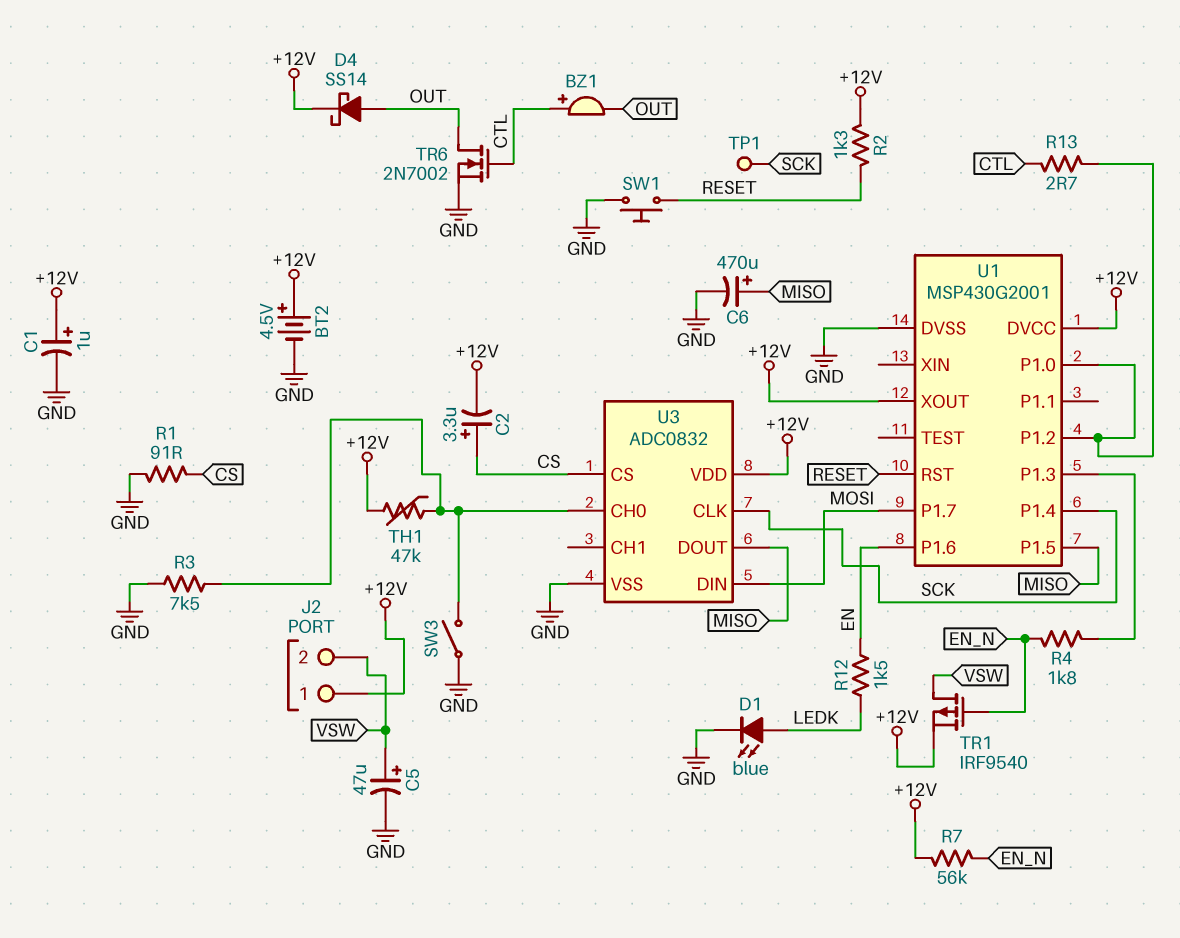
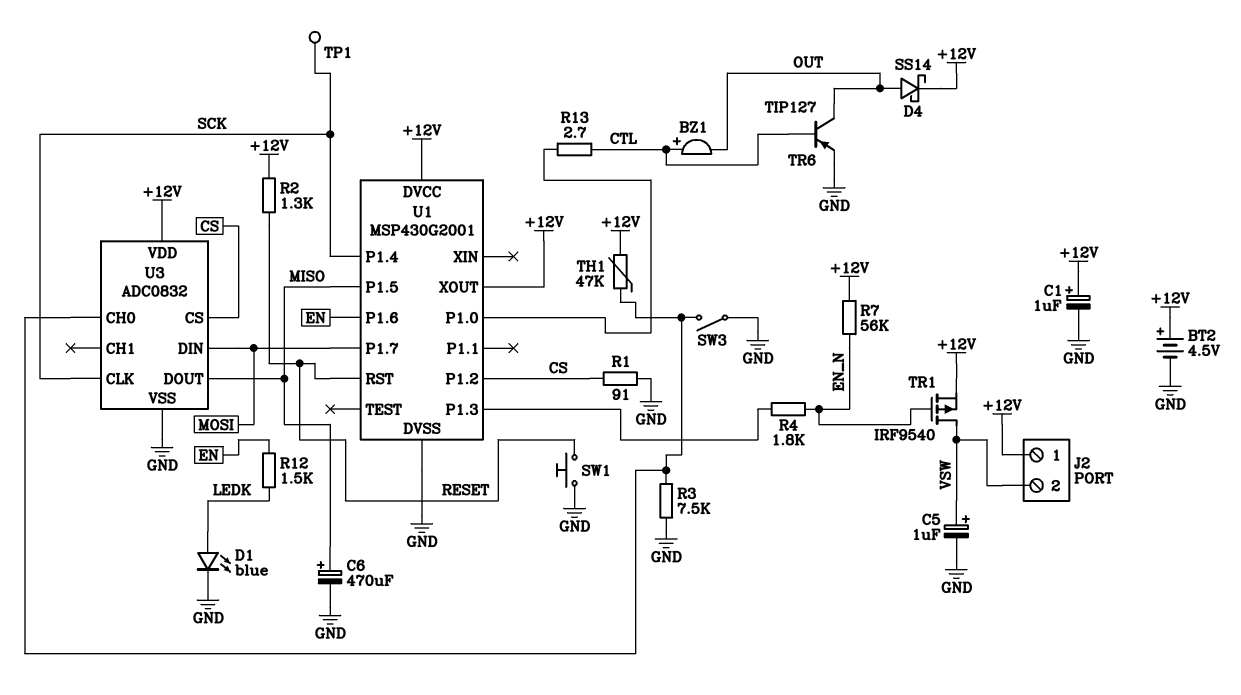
C2: 3.3uF (plus CS, minus +12V) -> none
C5: 47uF (plus VSW, minus GND) -> 1uF (plus VSW, minus GND)
TR6: NMOS 2N7002 (G CTL, D OUT, S GND) -> PNP TIP127 (B CTL, C OUT, E GND)
U1 pin P1.2: U1/P1.0 -> CS

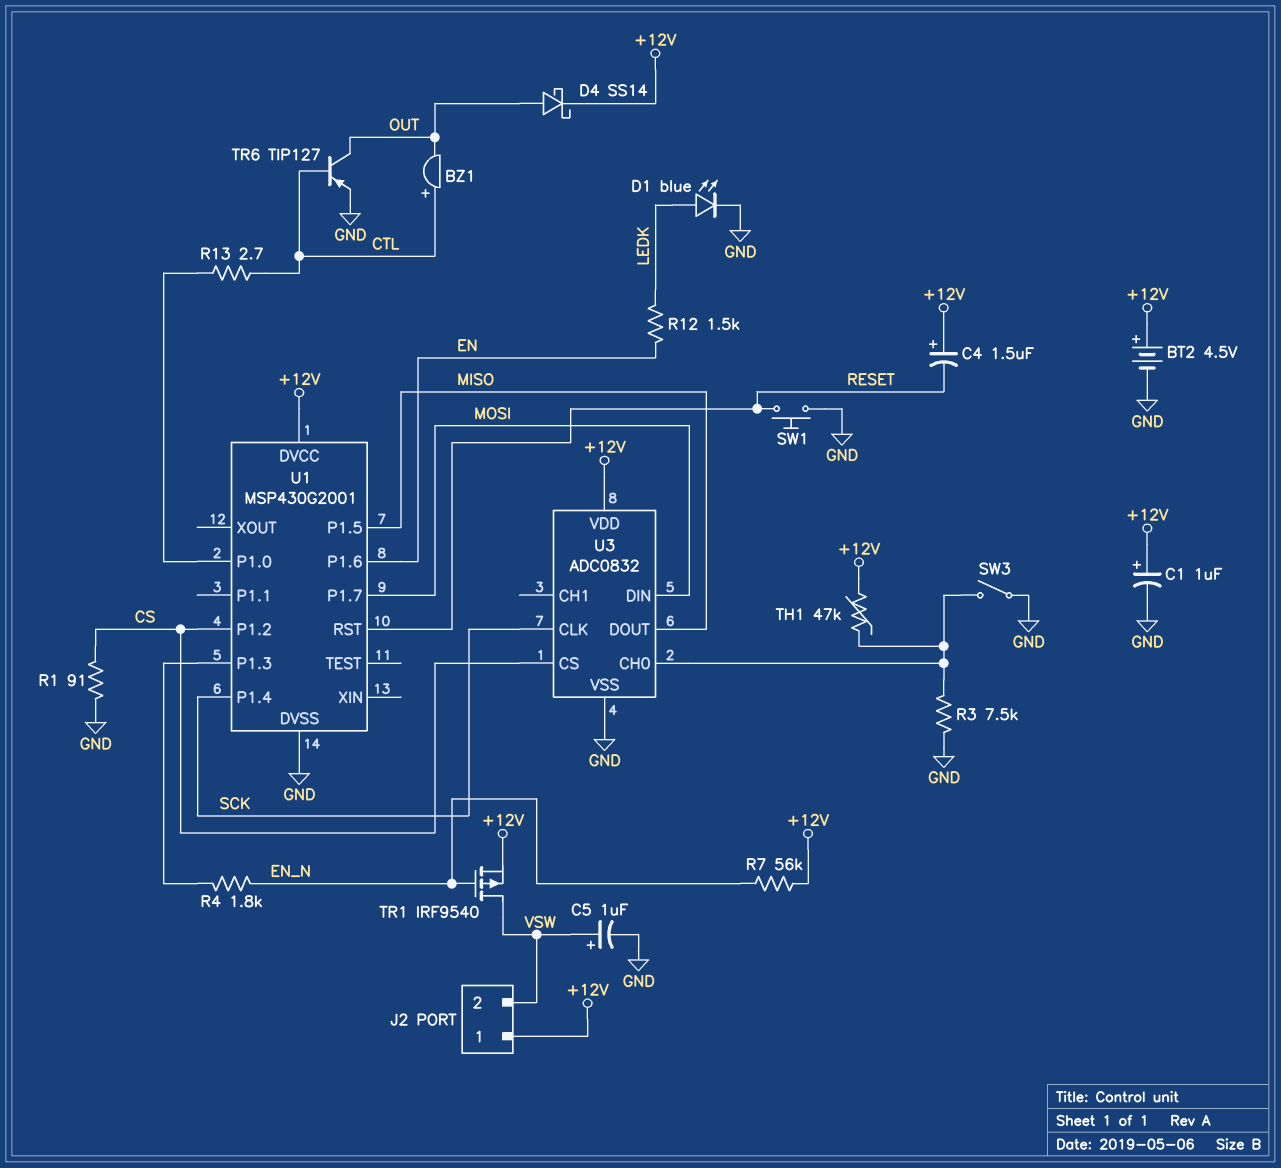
C4: none -> 1.5uF (plus +12V, minus RESET)
C6: 470uF (plus MISO, minus GND) -> none
R2: 1.3k (+12V, RESET) -> none
TP1: test point (SCK) -> none
U1 pin XOUT: +12V -> none

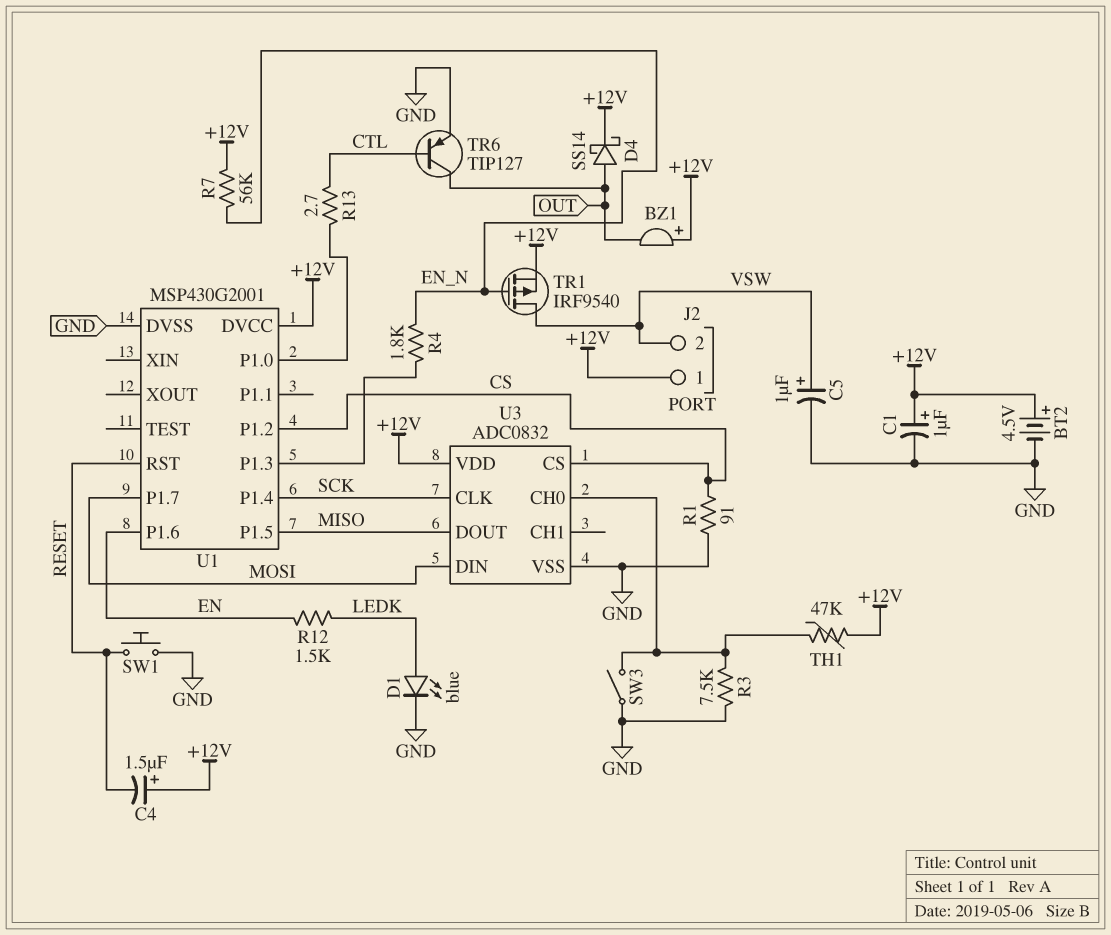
BZ1: buzzer (plus CTL, minus OUT) -> buzzer (plus +12V, minus OUT)

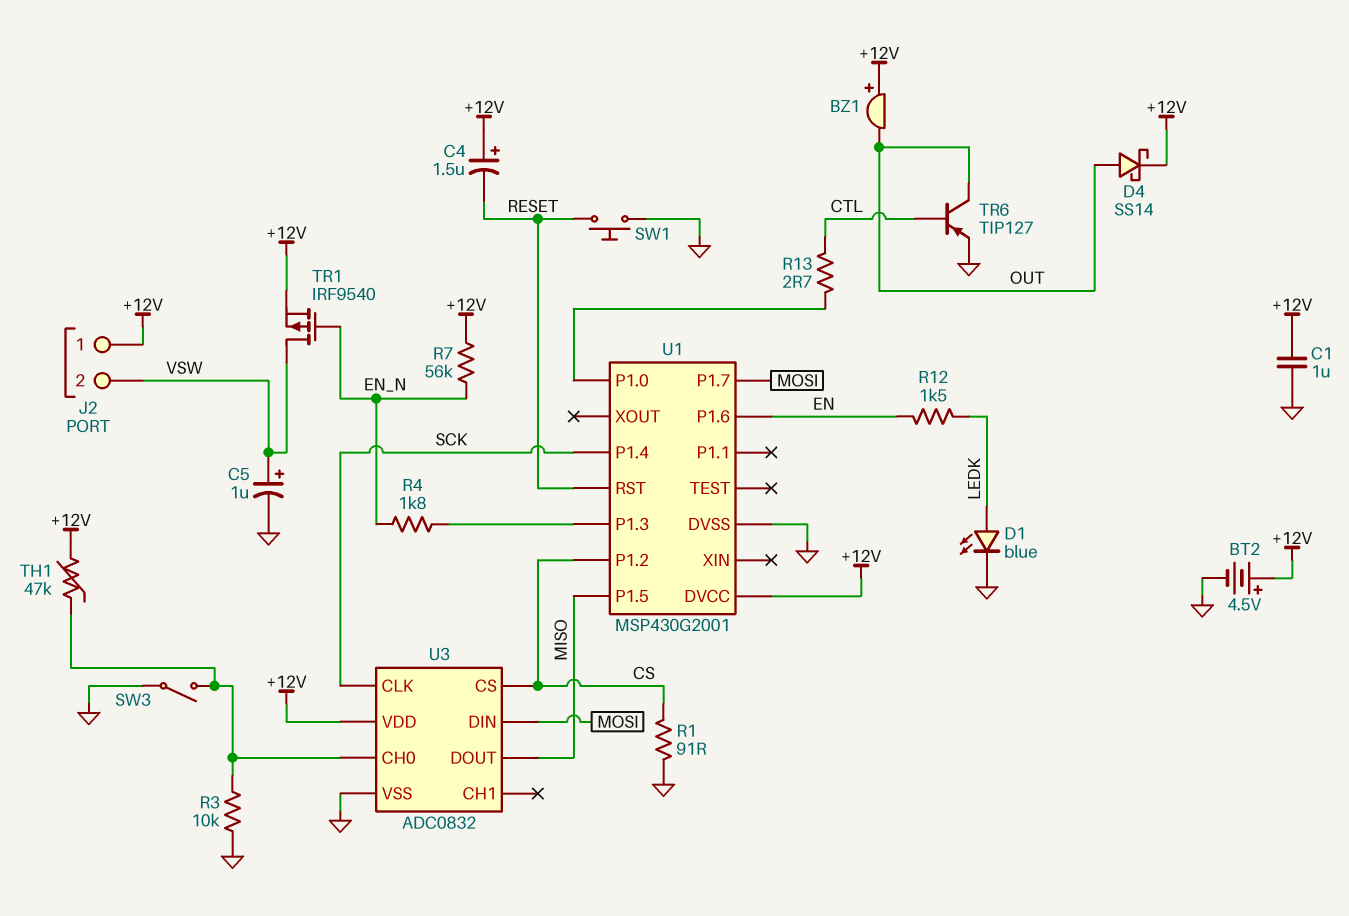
C1: 1uF (plus +12V, minus GND) -> 1uF (+12V, GND)
R3: 7.5k (GND, U3/CH0) -> 10k (GND, U3/CH0)

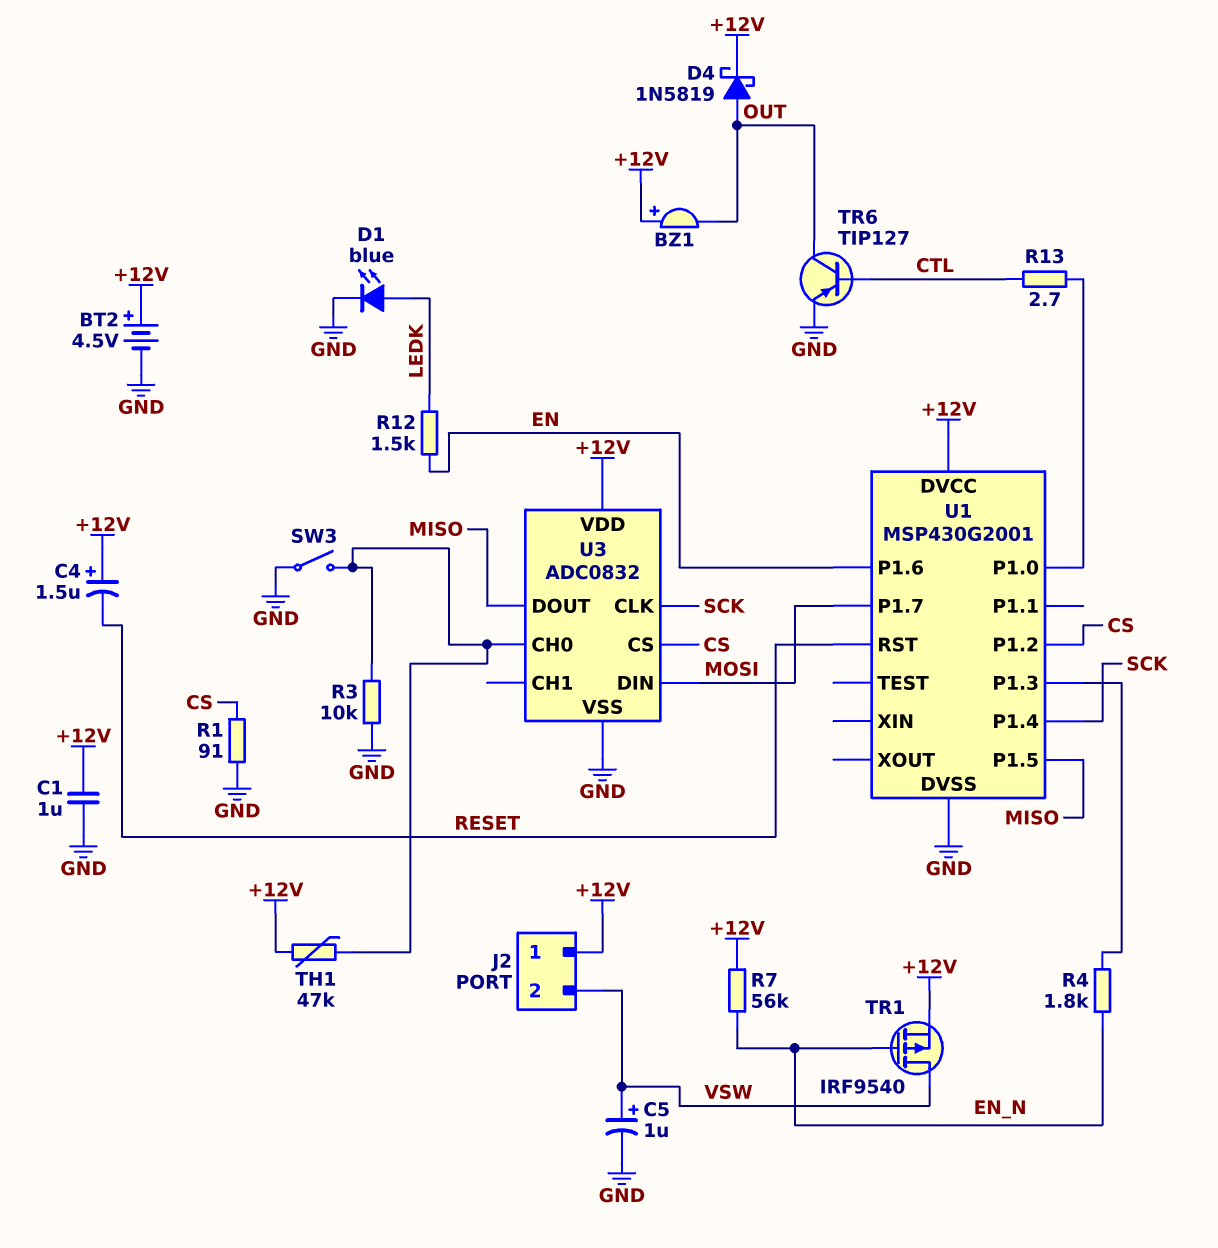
D4: schottky SS14 (A OUT, K +12V) -> schottky 1N5819 (A OUT, K +12V)
SW1: button (GND, RESET) -> none

